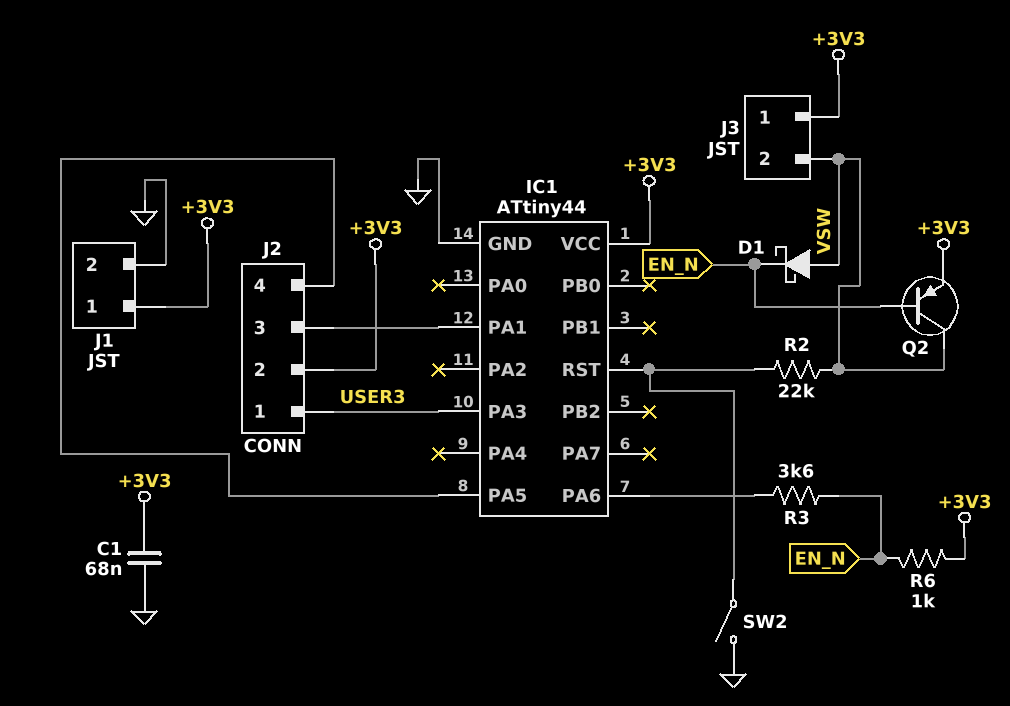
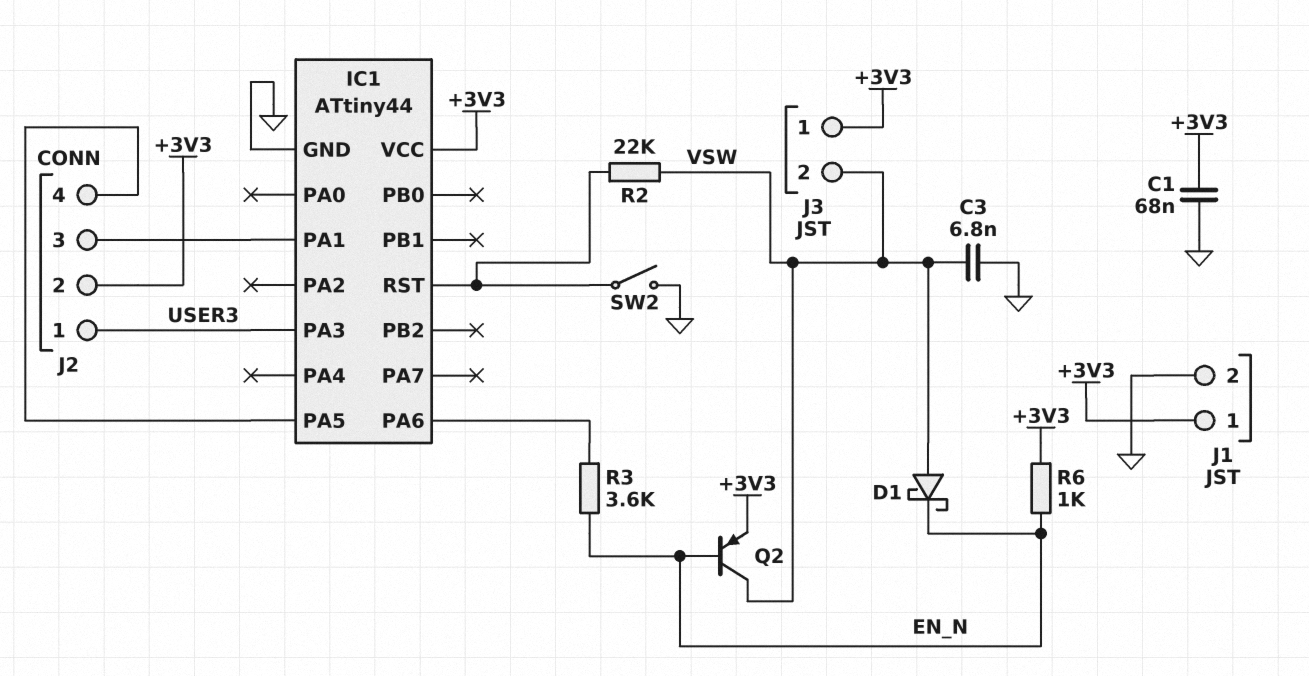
C3: none -> 6.8nF (GND, VSW)

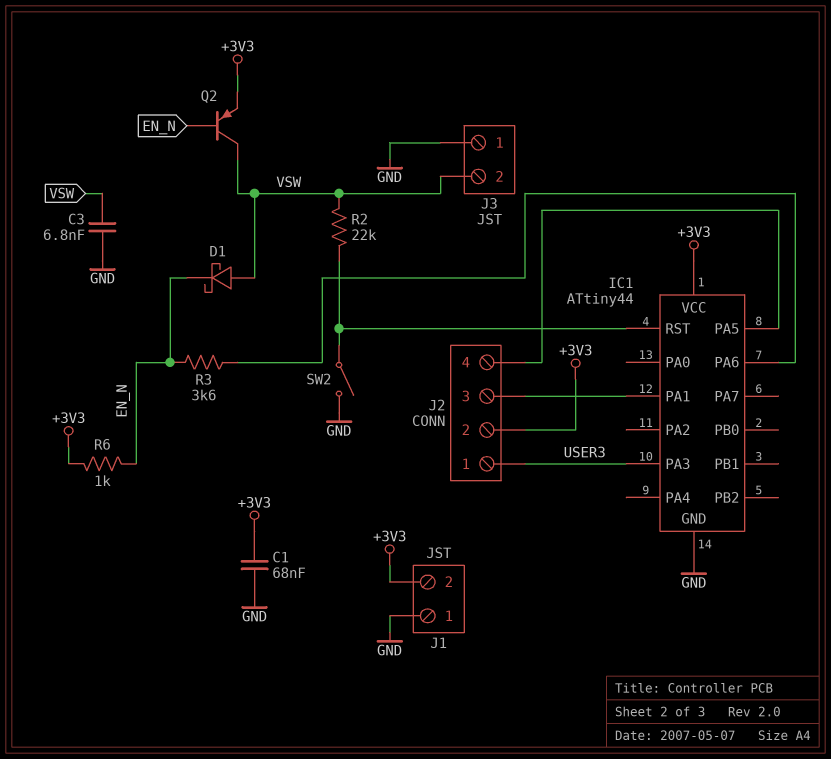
J1 pin 1: +3V3 -> GND
J1 pin 2: GND -> +3V3
J3 pin 1: +3V3 -> GND

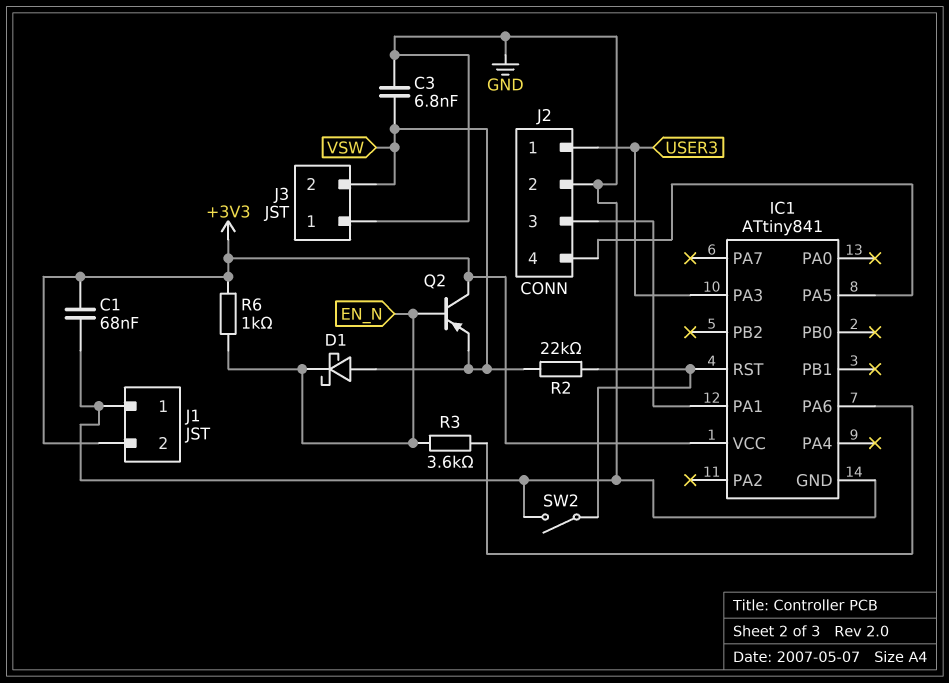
IC1: ATtiny44 -> ATtiny841
J2 pin 2: +3V3 -> GND
Q2: PNP (B EN_N, C VSW, E +3V3) -> PNP (B EN_N, C +3V3, E VSW)

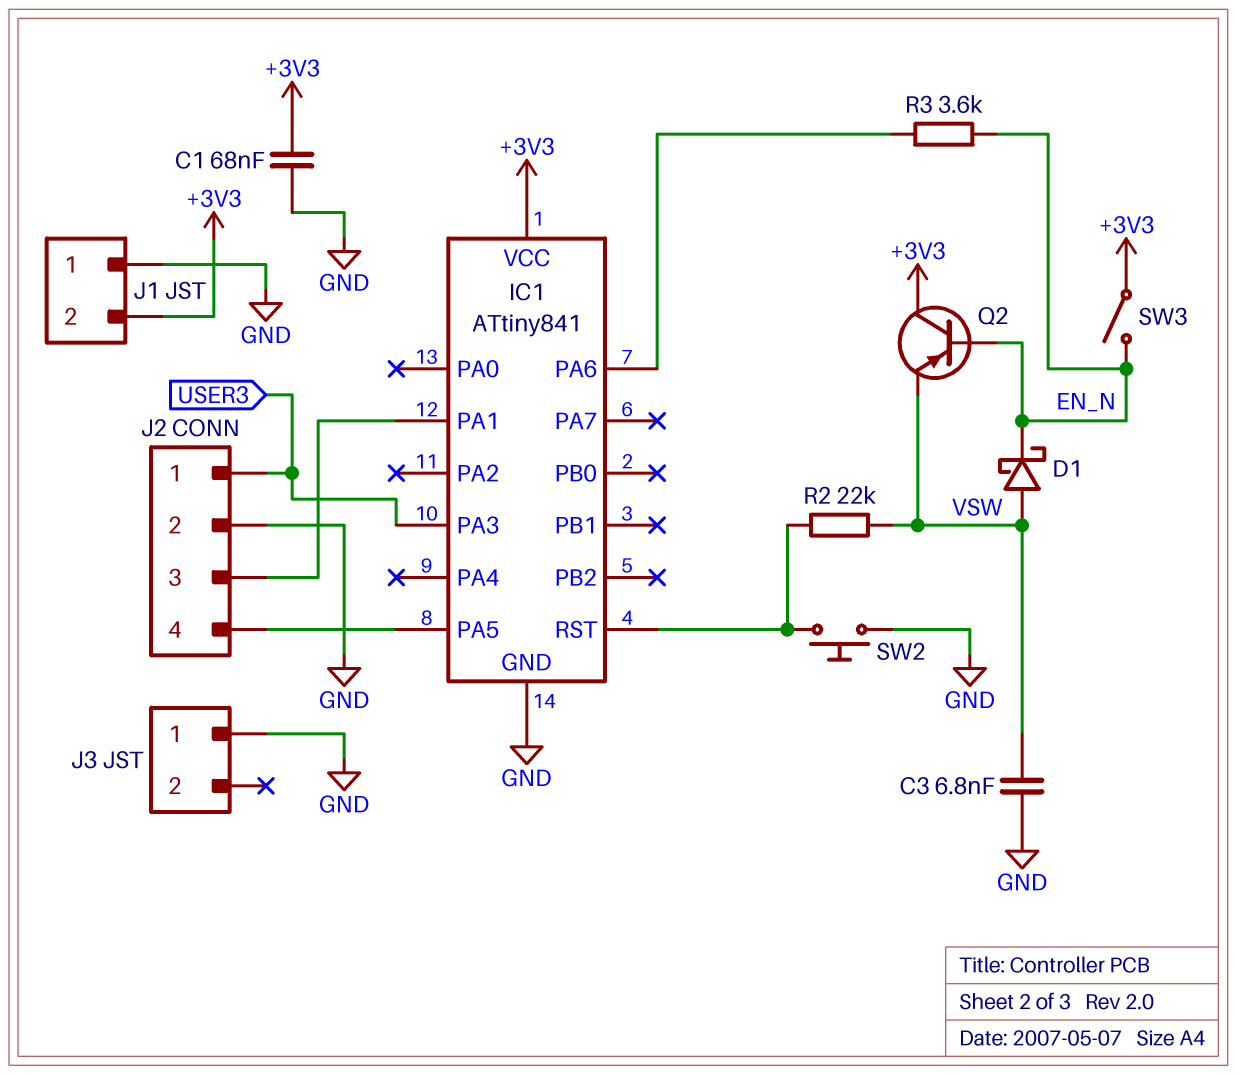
J3 pin 2: VSW -> none
R6: 1k (+3V3, EN_N) -> none
SW2: switch (GND, IC1/RST) -> button (GND, IC1/RST)
SW3: none -> switch (+3V3, EN_N)

